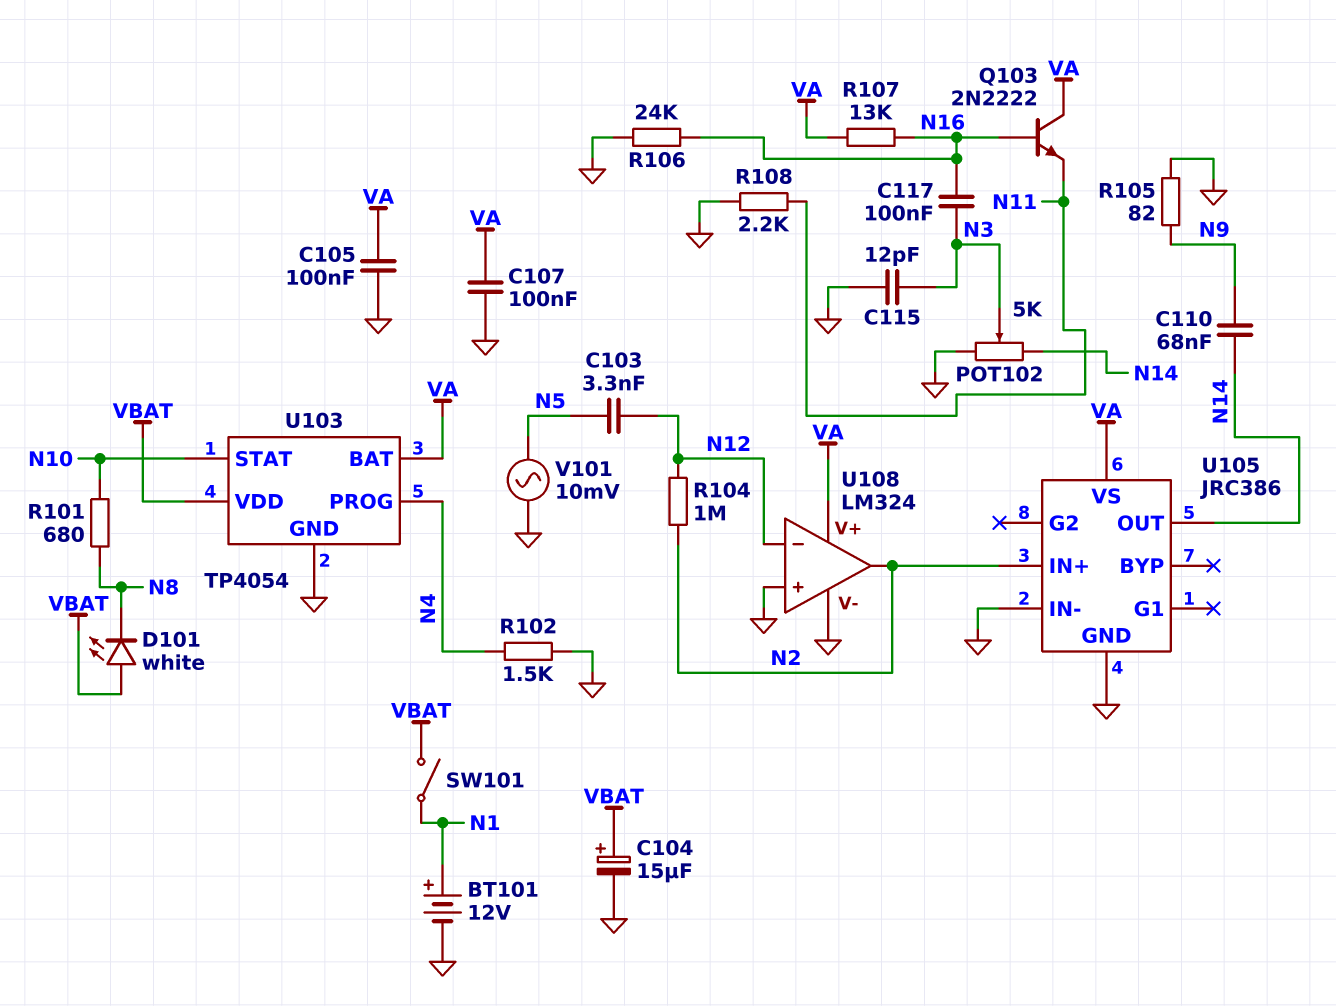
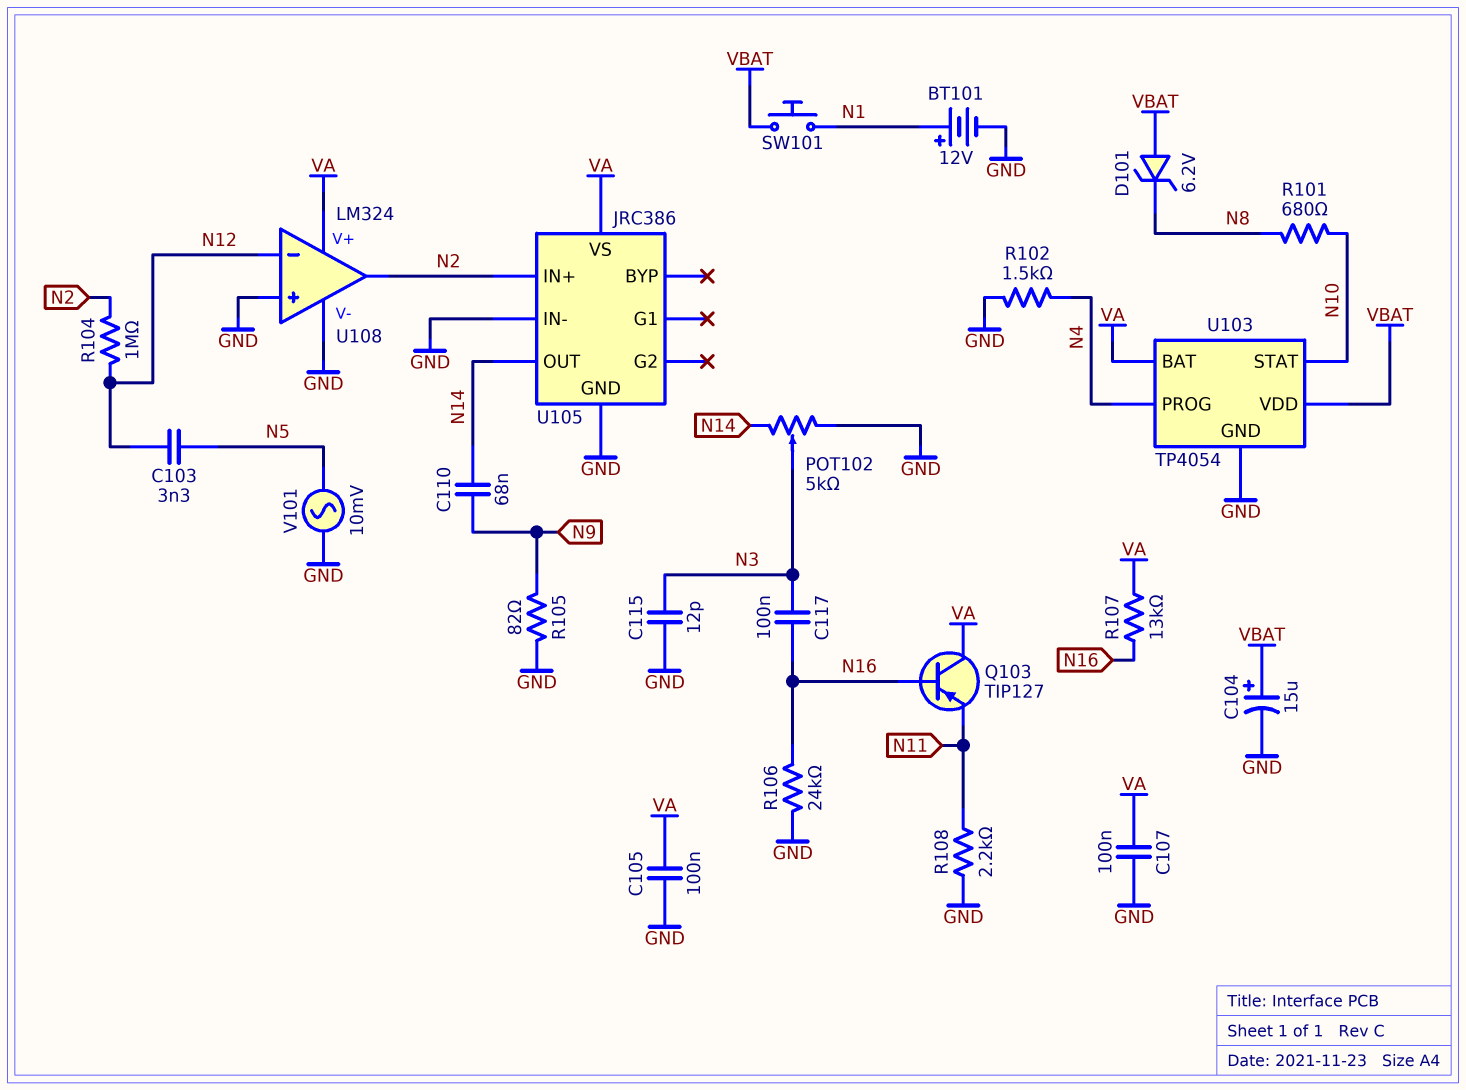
D101: LED white (A VBAT, K N8) -> zener 6.2V (A VBAT, K N8)
Q103: NPN 2N2222 (B N16, C VA, E N11) -> PNP TIP127 (B N16, C VA, E N11)
SW101: switch (N1, VBAT) -> button (N1, VBAT)

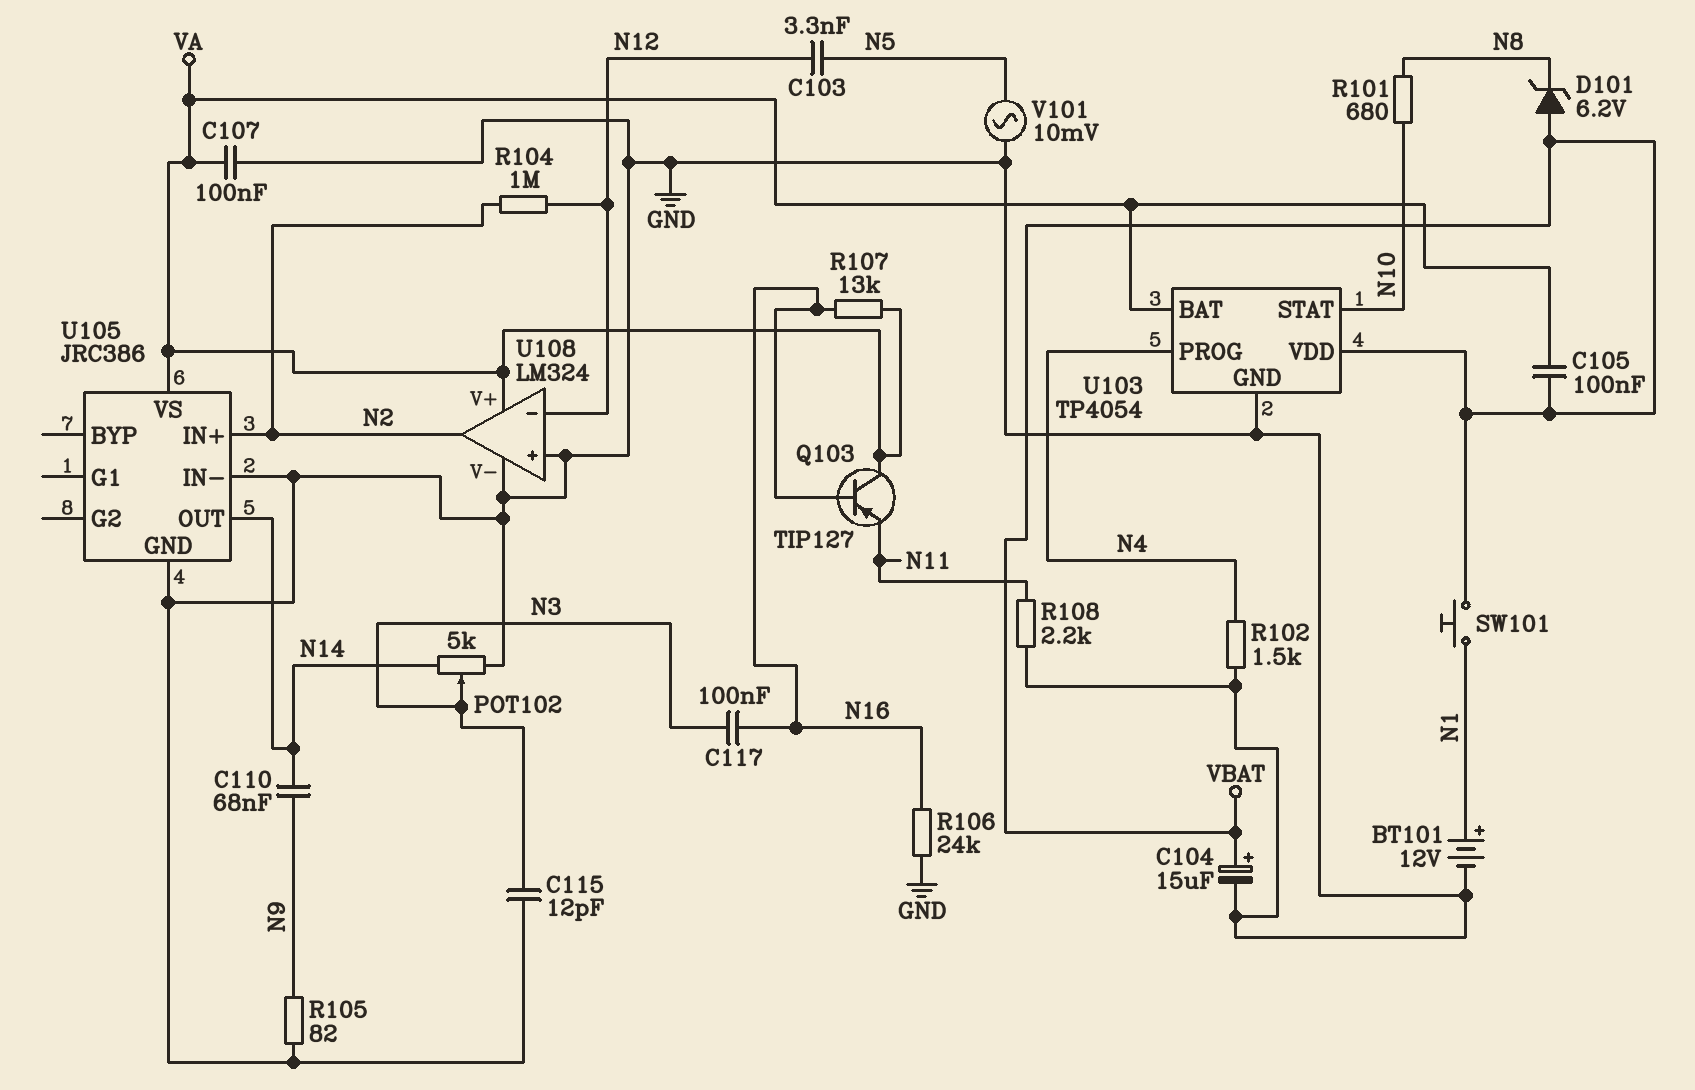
C105: 100nF (GND, VA) -> 100nF (VA, VBAT)

